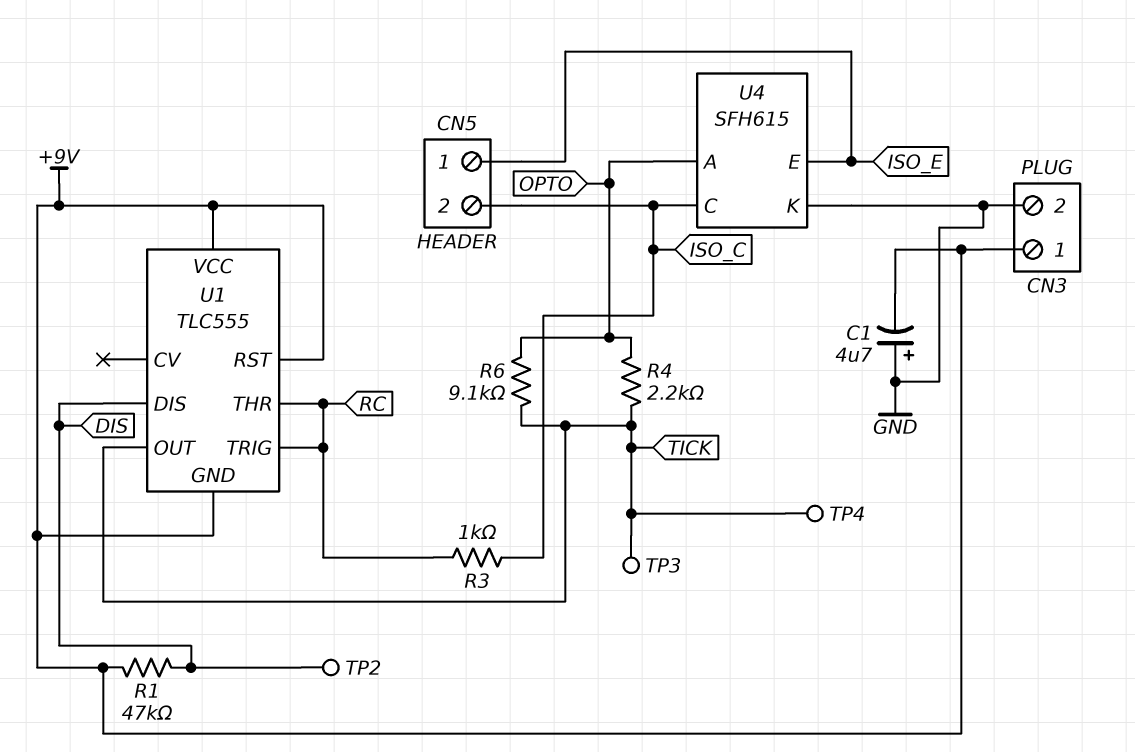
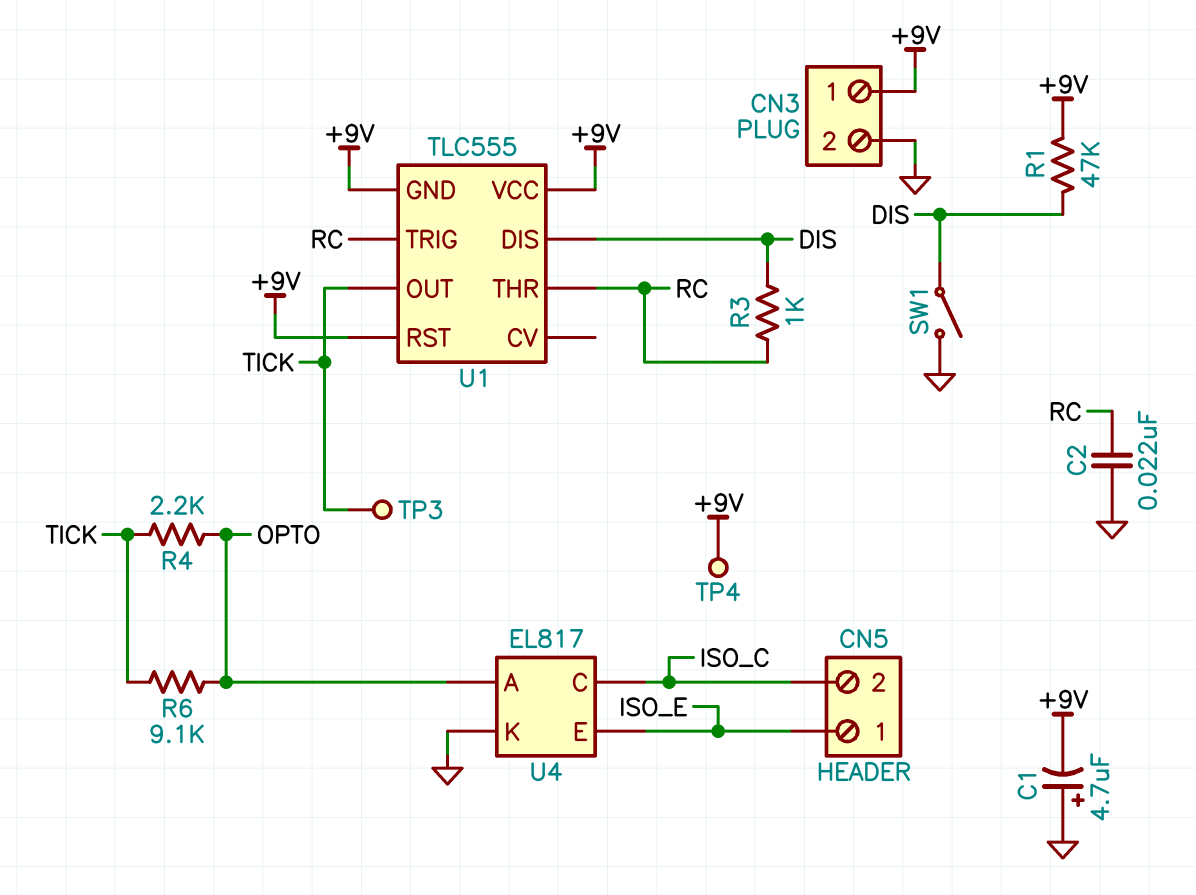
C2: none -> 22nF (GND, RC)
R3: 1k (ISO_C, RC) -> 1k (DIS, RC)
SW1: none -> switch (DIS, GND)
TP2: test point (DIS) -> none
TP4: test point (TICK) -> test point (+9V)
U4: SFH615 -> EL817

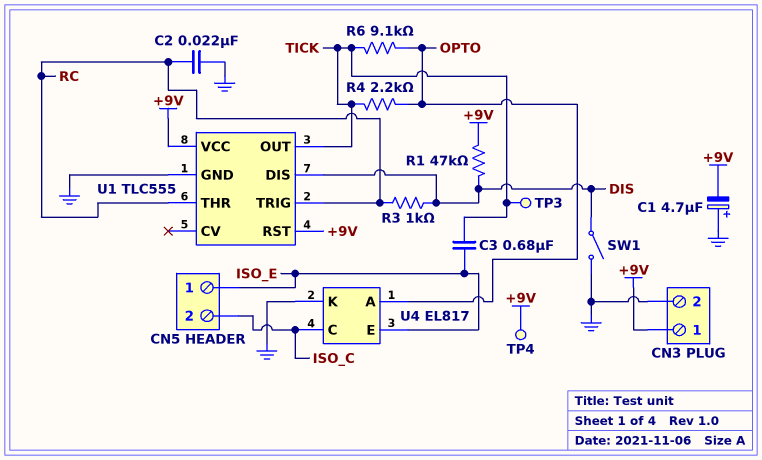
C3: none -> 680nF (ISO_E, TICK)
U1 pin GND: +9V -> GND

